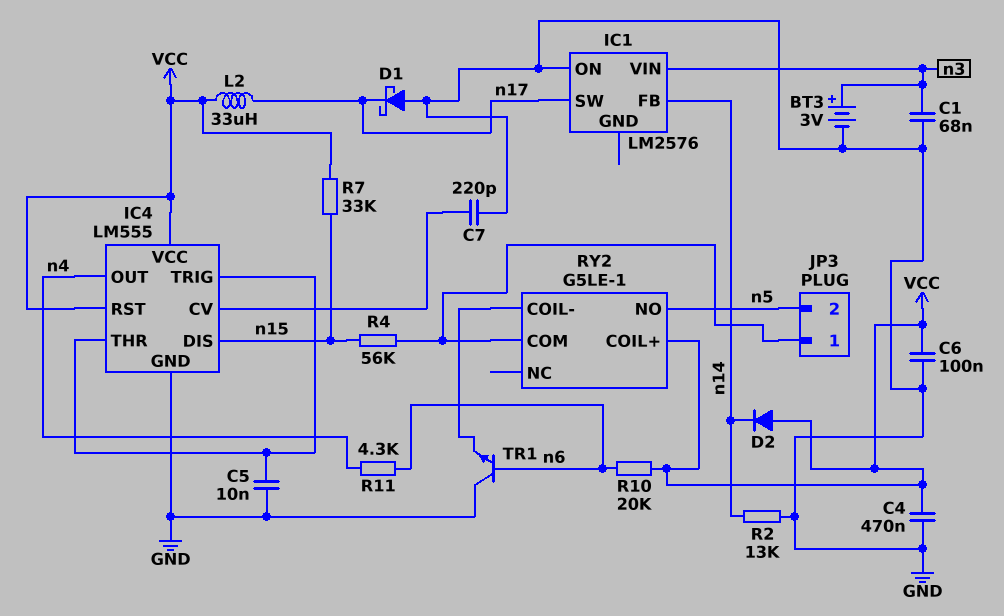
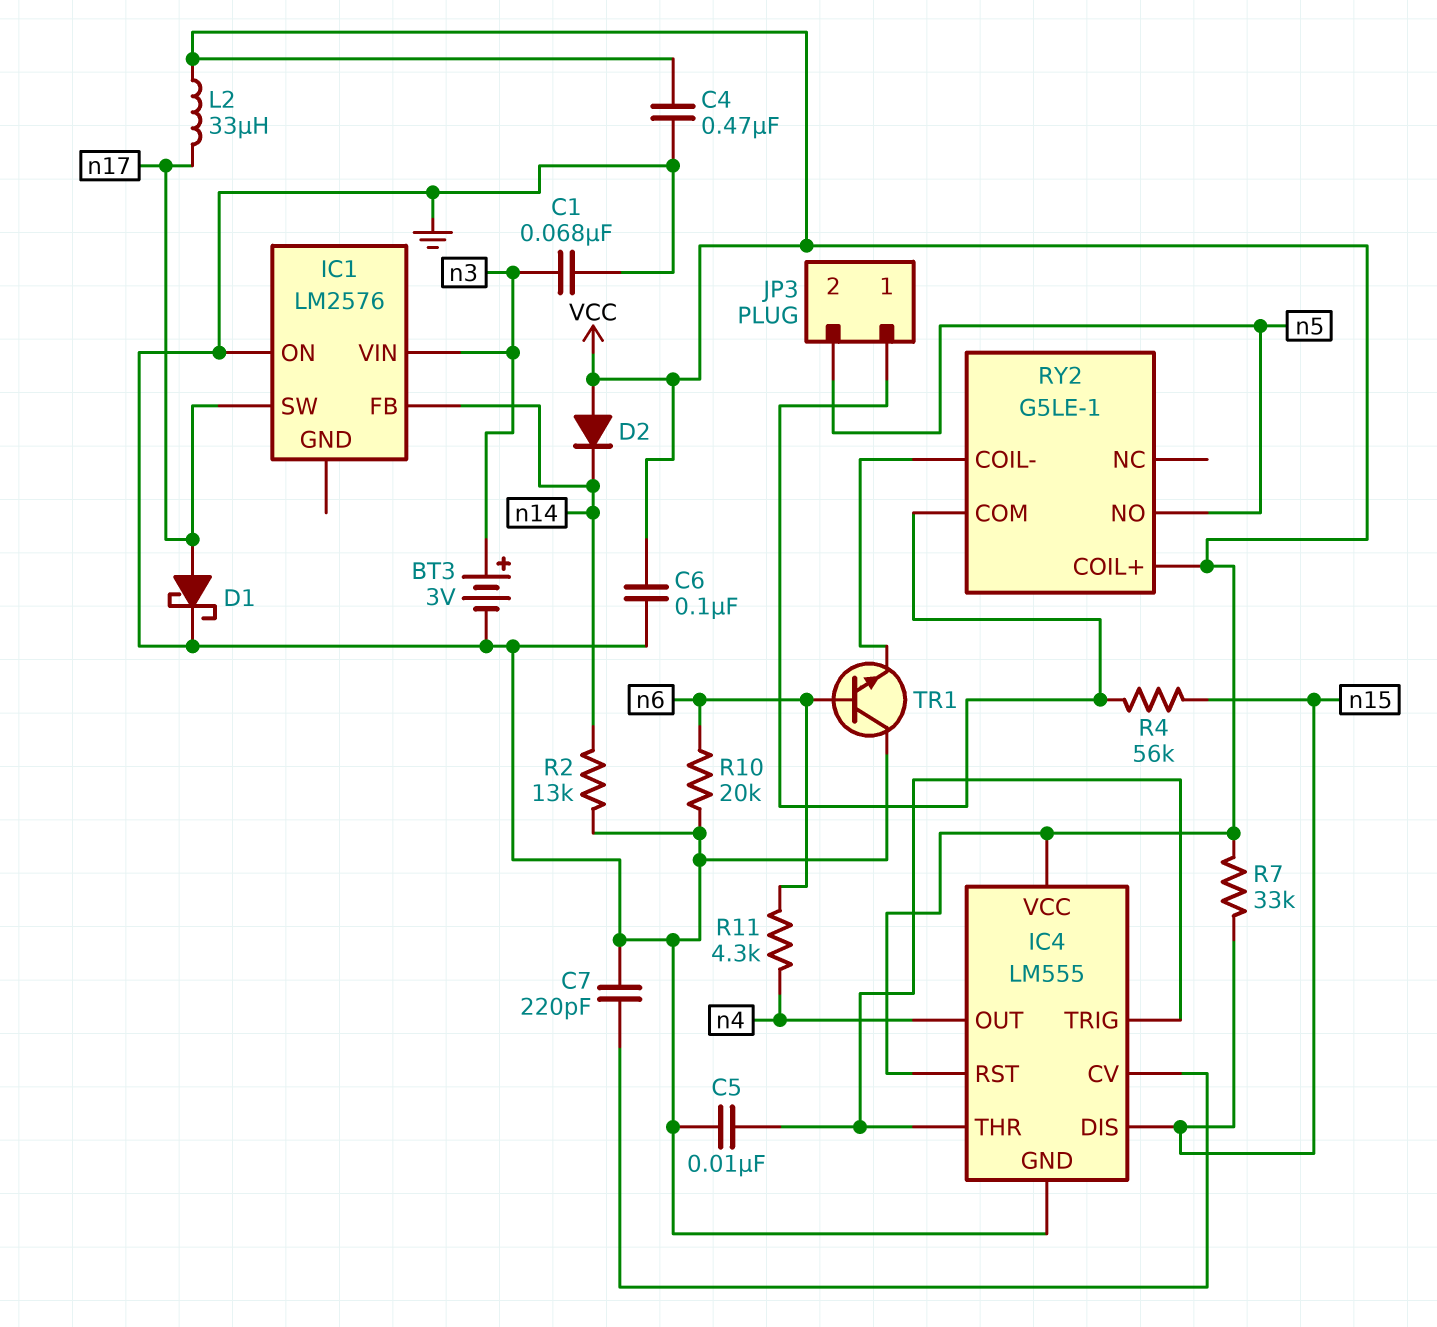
D1: schottky (A GND, K n17) -> schottky (A n17, K GND)
R10: 20k (VCC, n6) -> 20k (GND, n6)

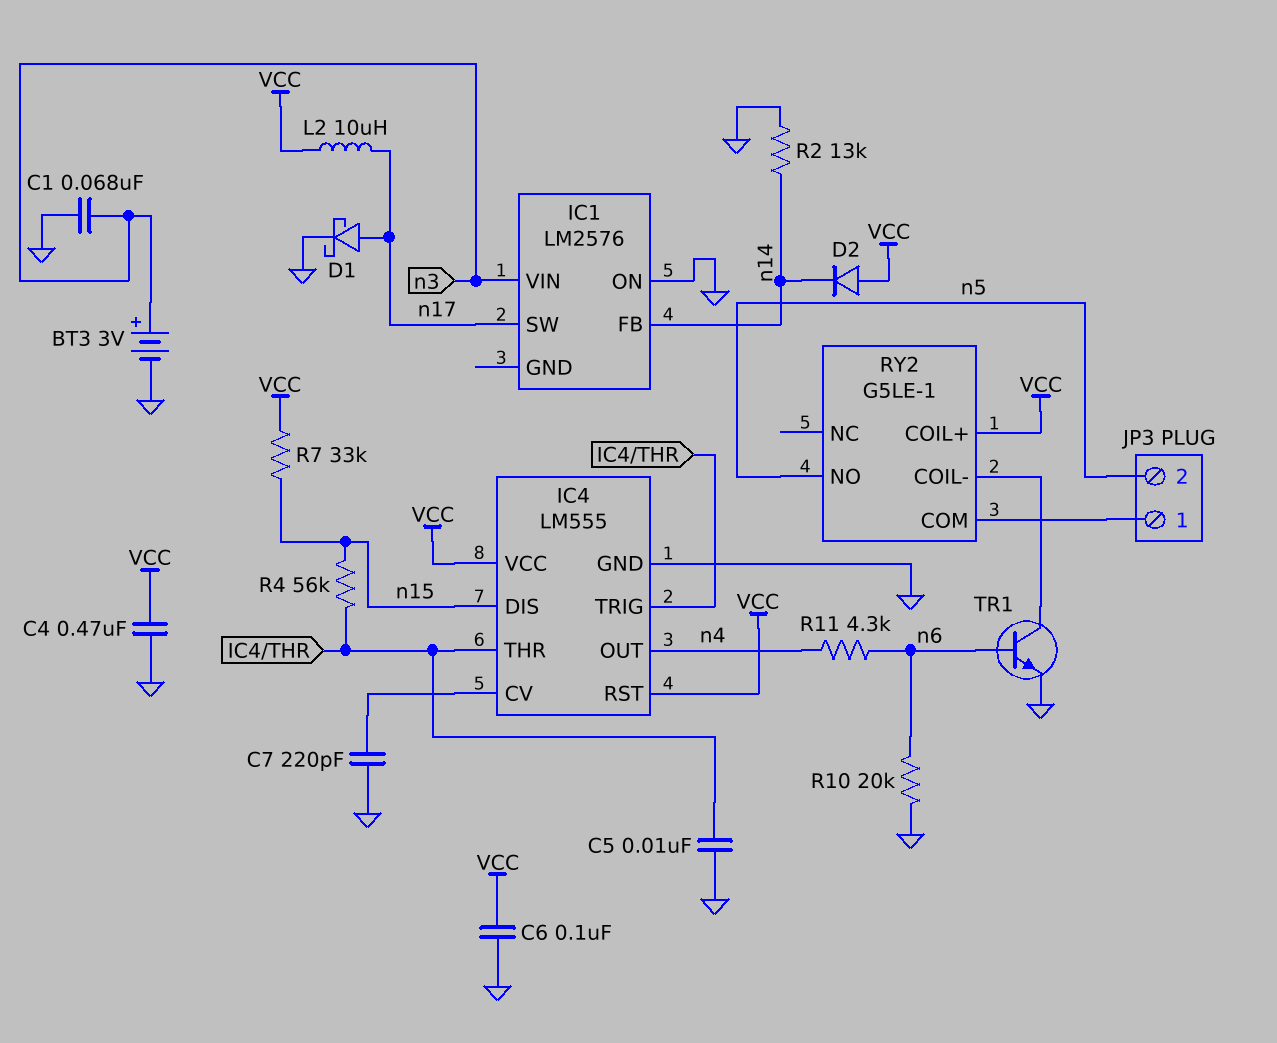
L2: 33uH (VCC, n17) -> 10uH (VCC, n17)
R4: 56k (JP3/1, n15) -> 56k (IC4/THR, n15)
TR1: NPN (B n6, C GND, E RY2/COIL-) -> NPN (B n6, C RY2/COIL-, E GND)

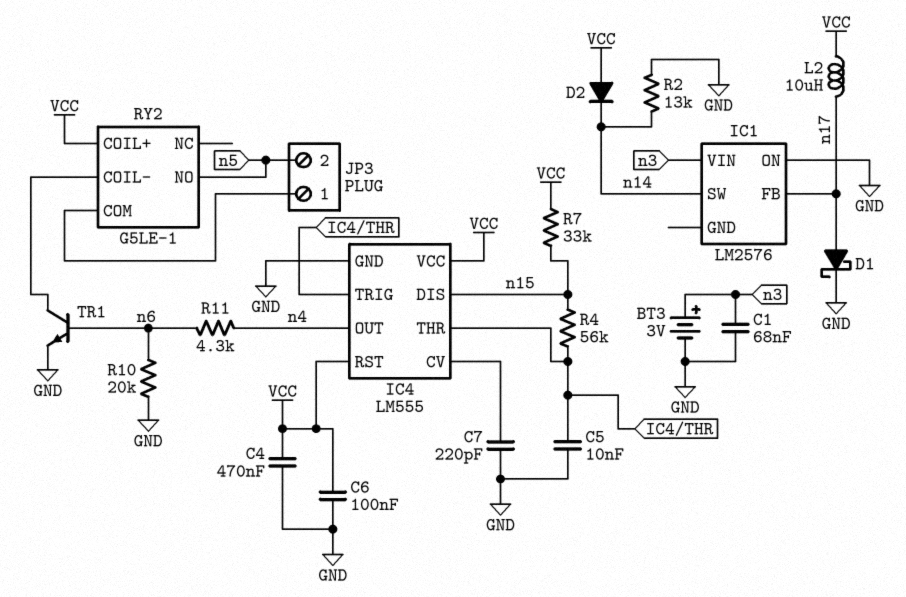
IC1 pin FB: n14 -> n17
IC1 pin SW: n17 -> n14

